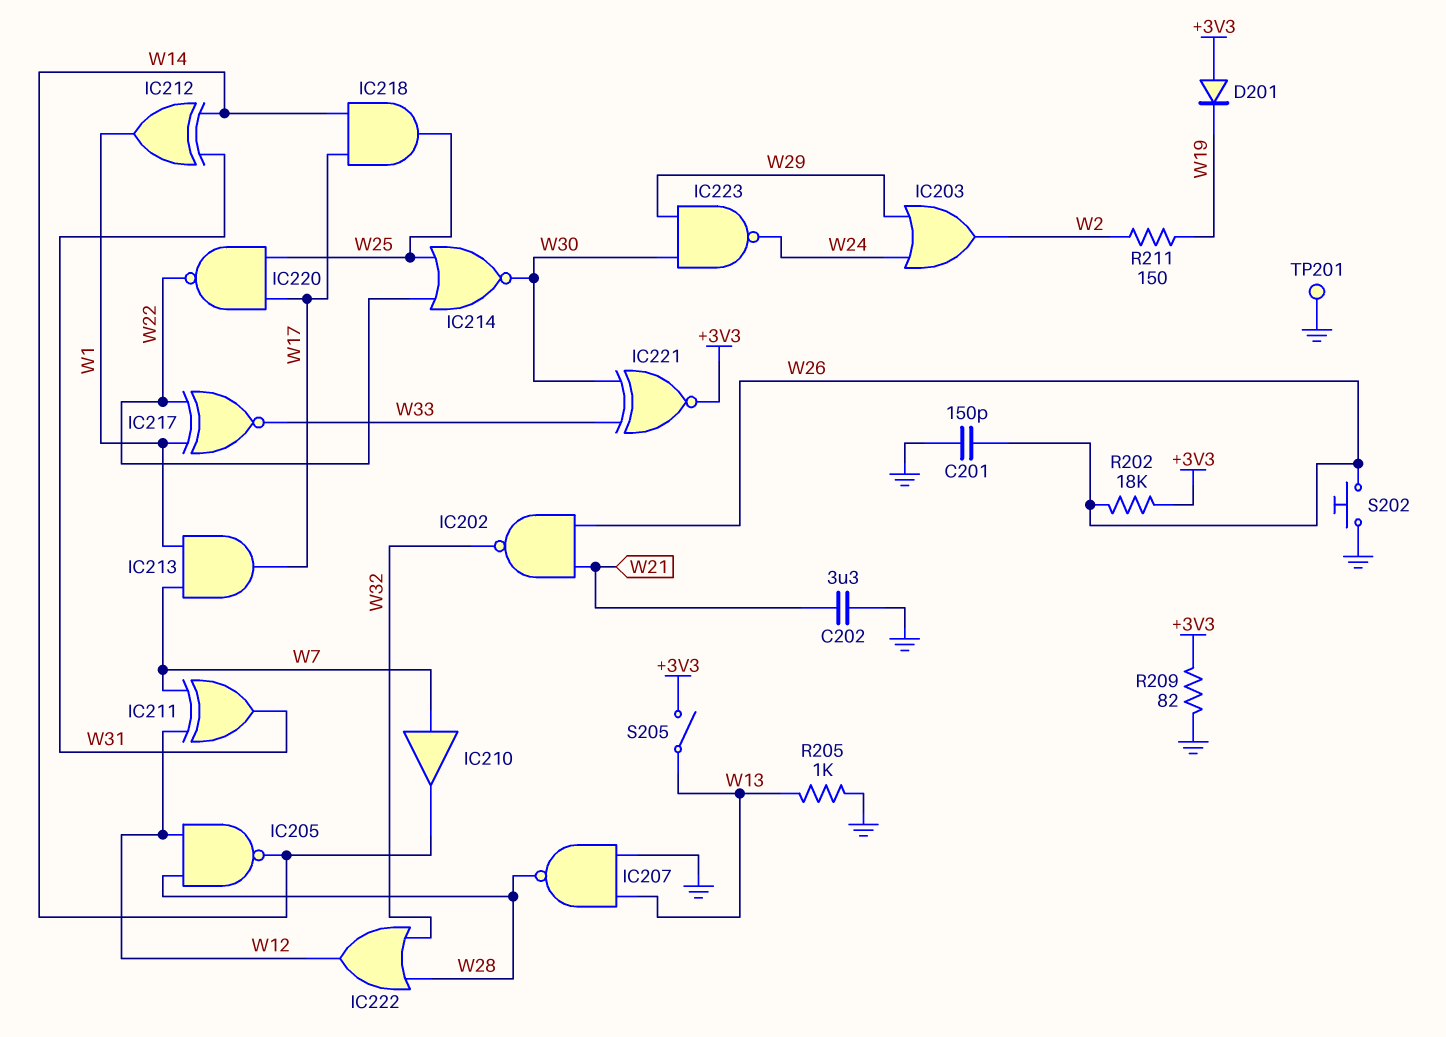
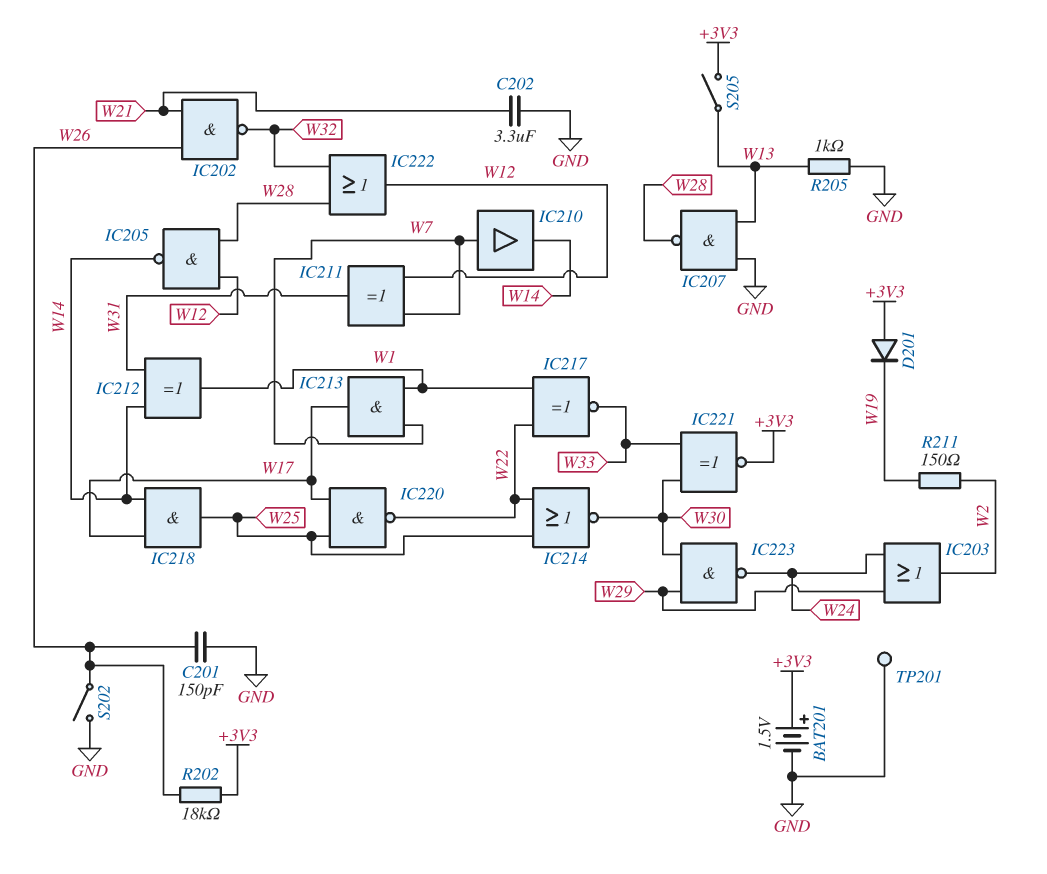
BAT201: none -> 1.5V (plus +3V3, minus GND)
R209: 82 (+3V3, GND) -> none
S202: button (GND, W26) -> switch (GND, W26)

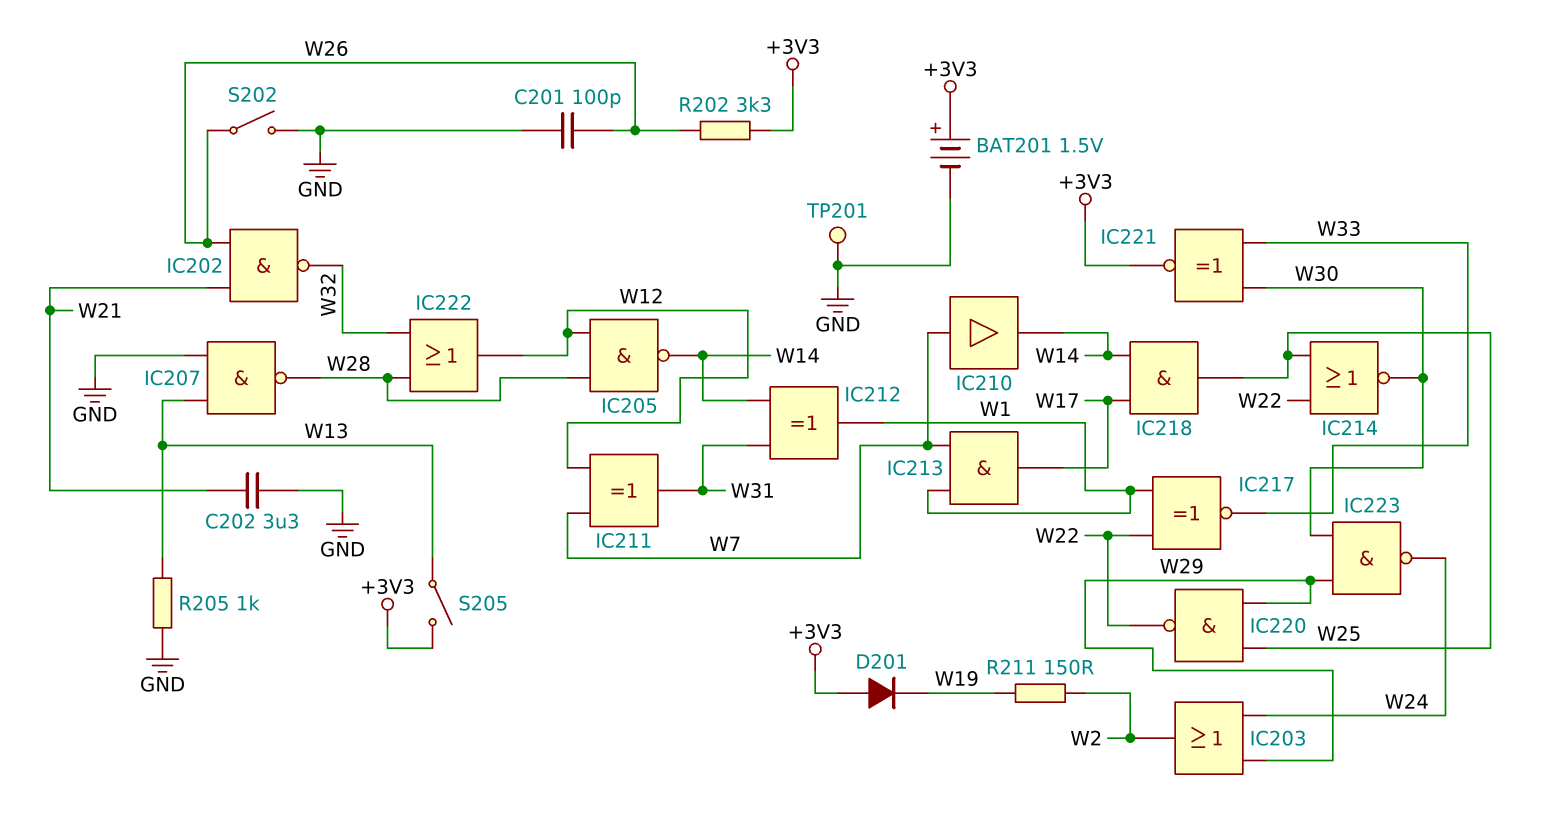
C201: 150pF (GND, W26) -> 100pF (GND, W26)
IC220: NAND (in W17, in W25, out W22) -> NAND (in W25, in W29, out W22)
R202: 18k (+3V3, W26) -> 3.3k (+3V3, W26)

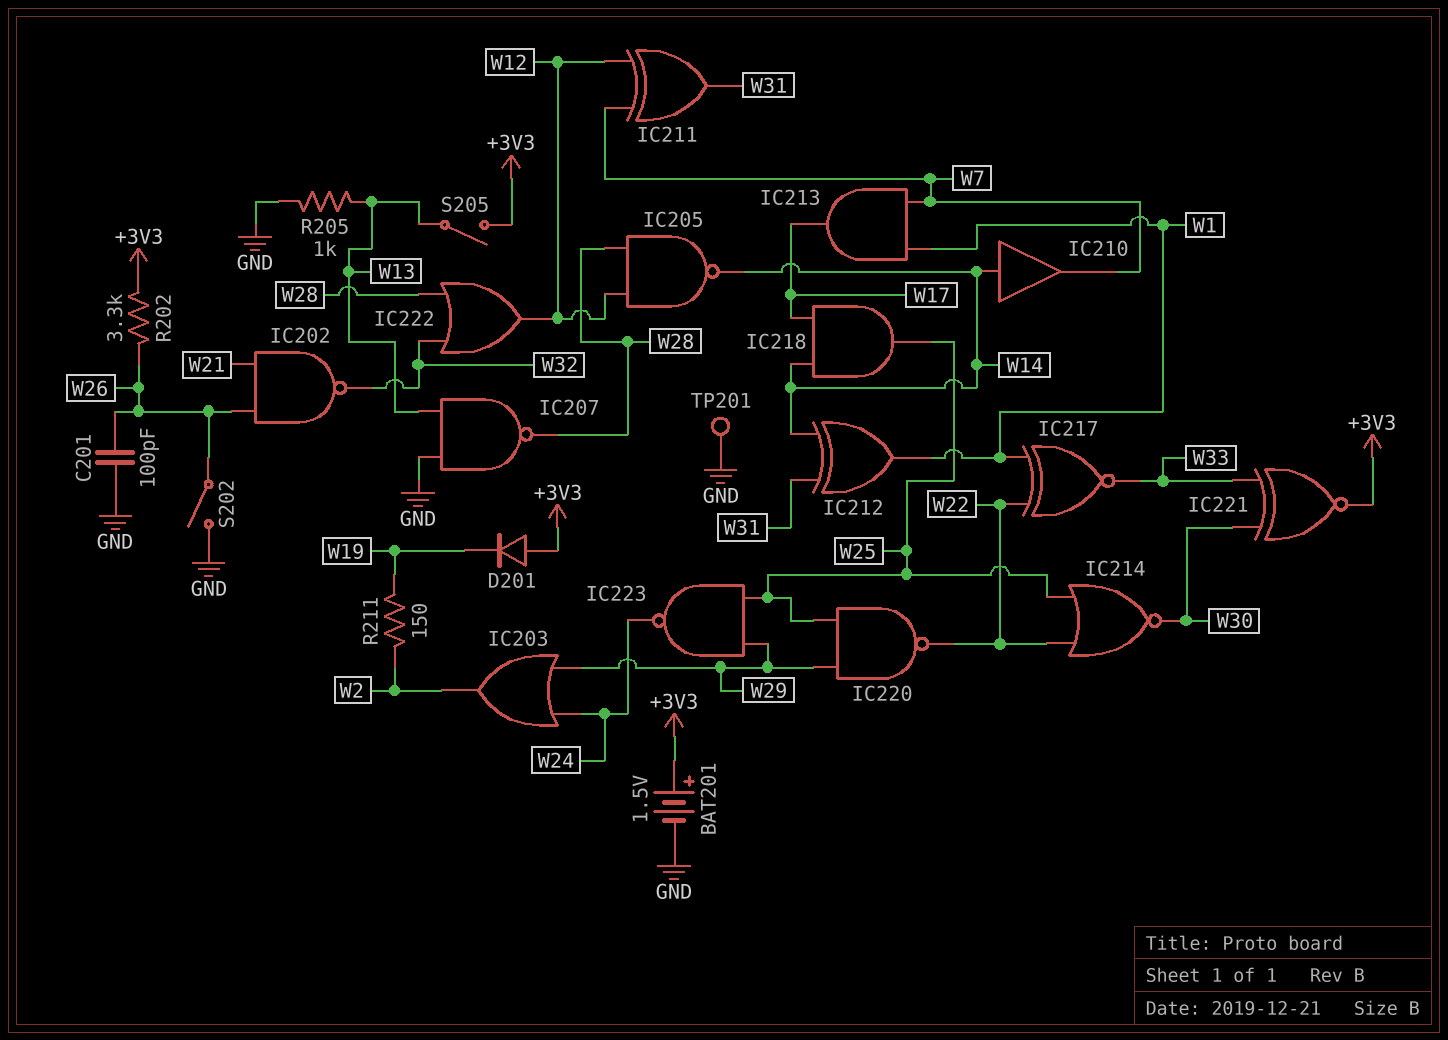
C202: 3.3uF (GND, W21) -> none
IC210: buffer (in W7, out W14) -> buffer (in W14, out W7)
IC223: NAND (in W29, in W30, out W24) -> NAND (in W25, in W29, out W24)

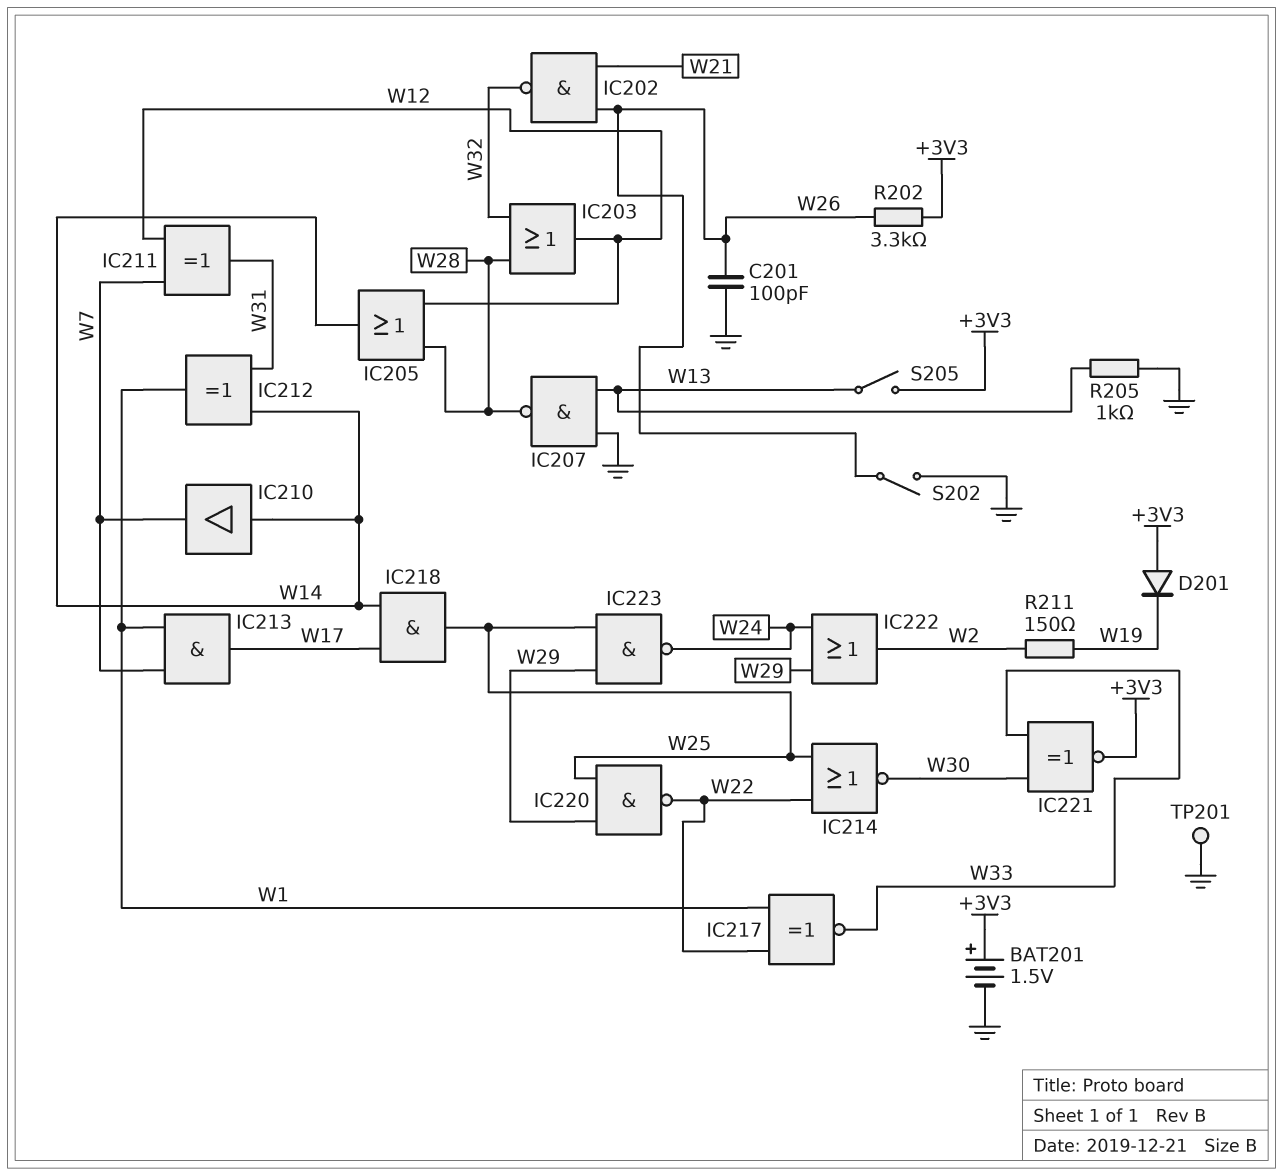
IC203: OR (in W24, in W29, out W2) -> OR (in W28, in W32, out W12)
IC205: NAND (in W12, in W28, out W14) -> OR (in W12, in W28, out W14)
IC222: OR (in W28, in W32, out W12) -> OR (in W24, in W29, out W2)

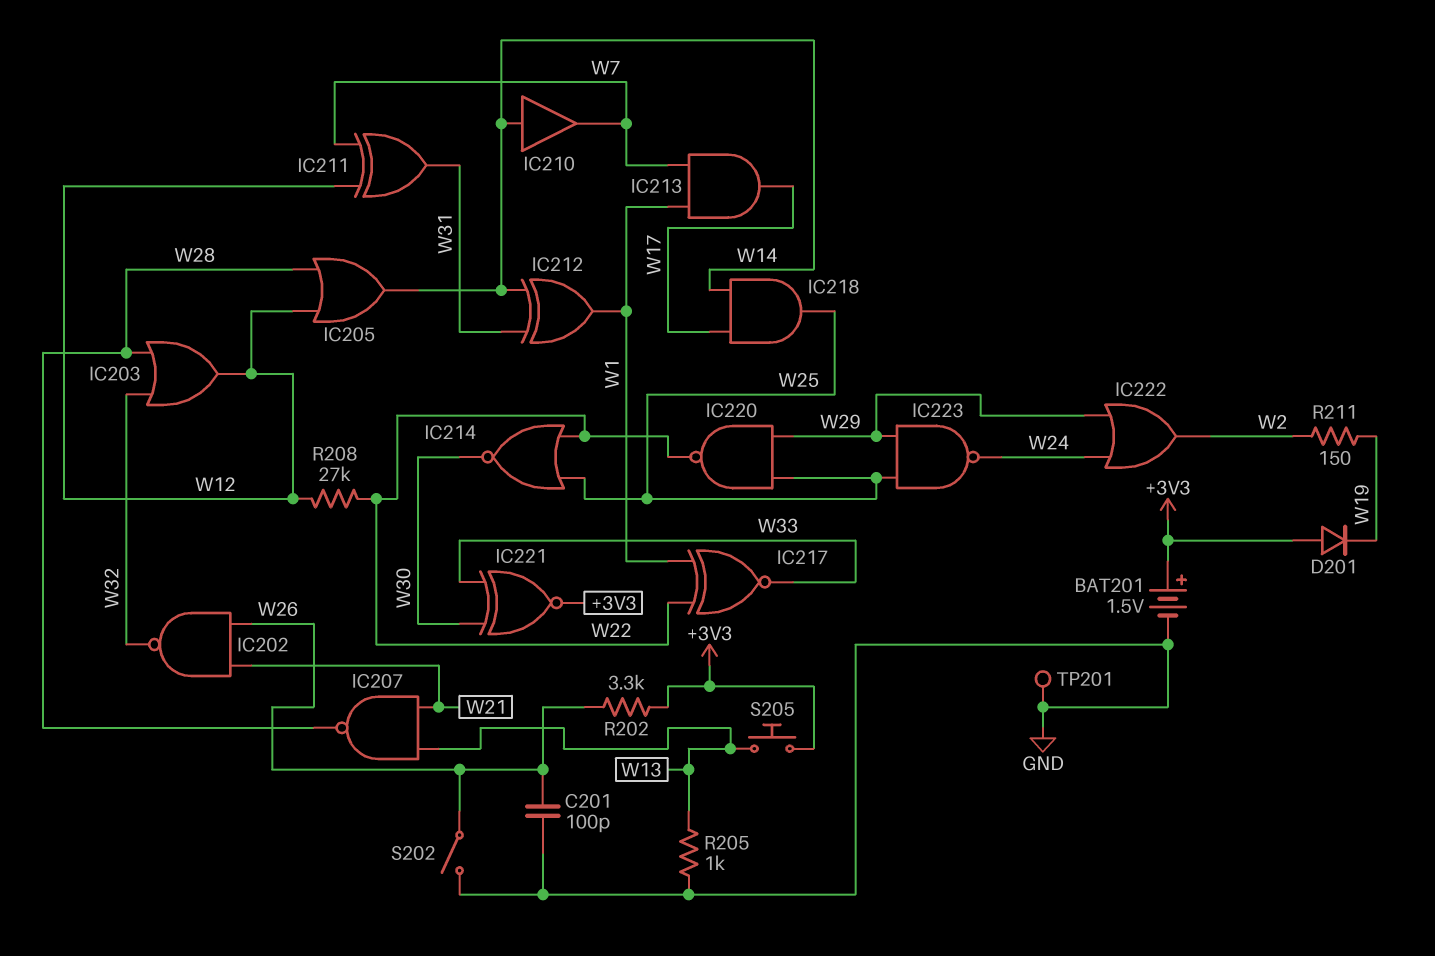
IC207: NAND (in GND, in W13, out W28) -> NAND (in W13, in W21, out W28)
R208: none -> 27k (W12, W22)
S205: switch (+3V3, W13) -> button (+3V3, W13)

